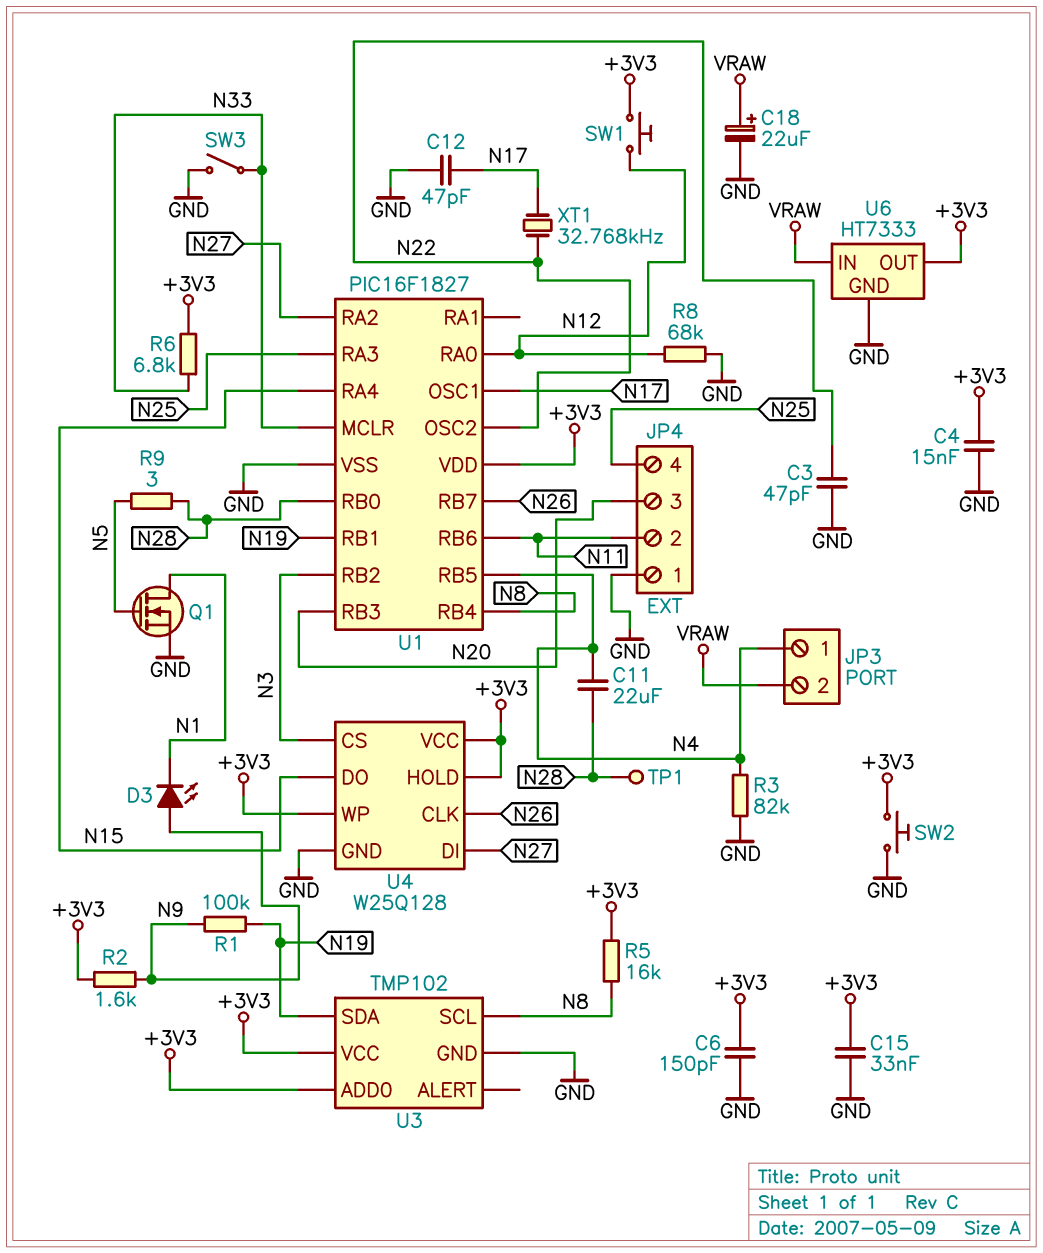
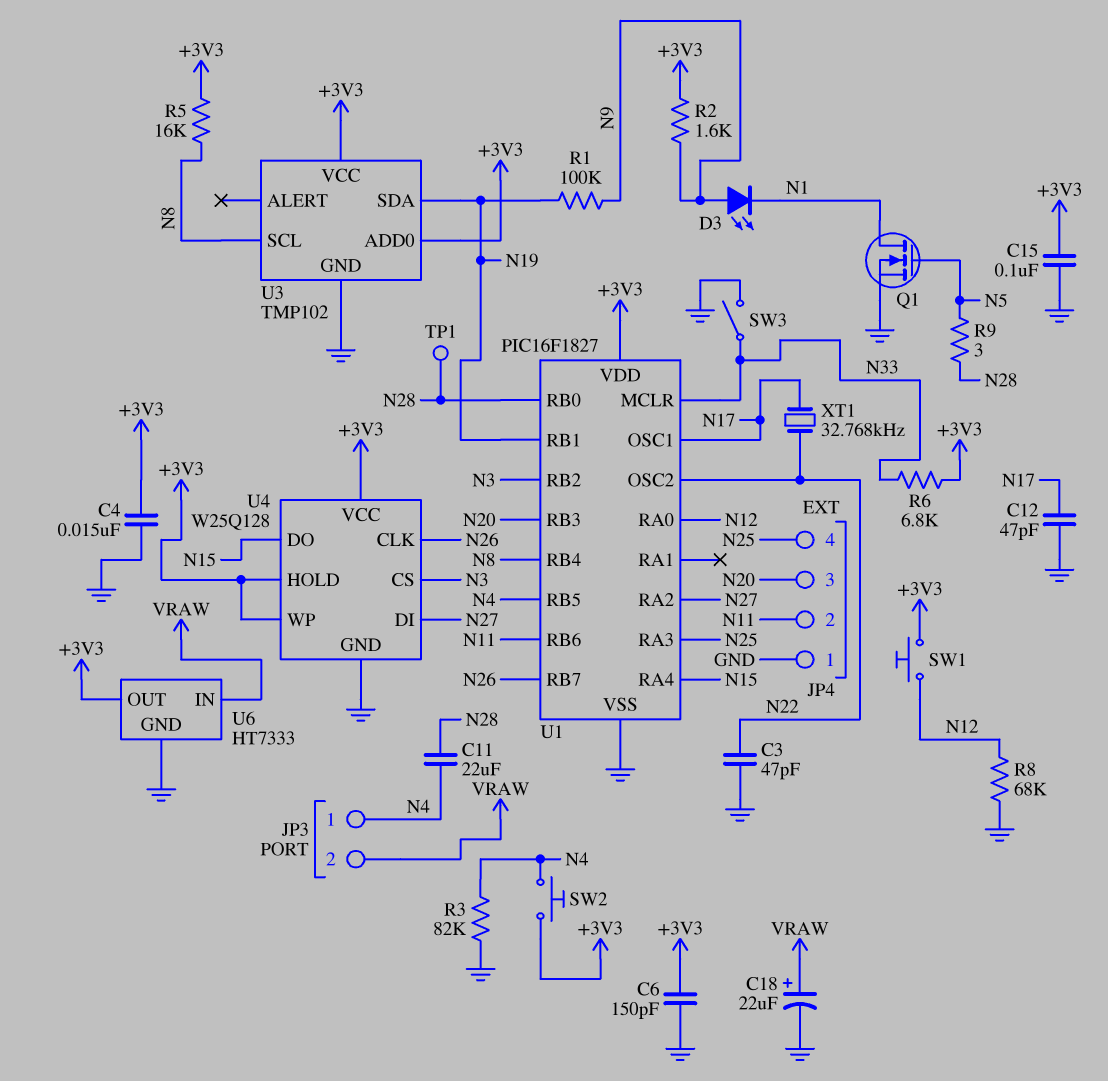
C15: 33nF (+3V3, GND) -> 100nF (+3V3, GND)
SW2: button (+3V3, GND) -> button (+3V3, N4)

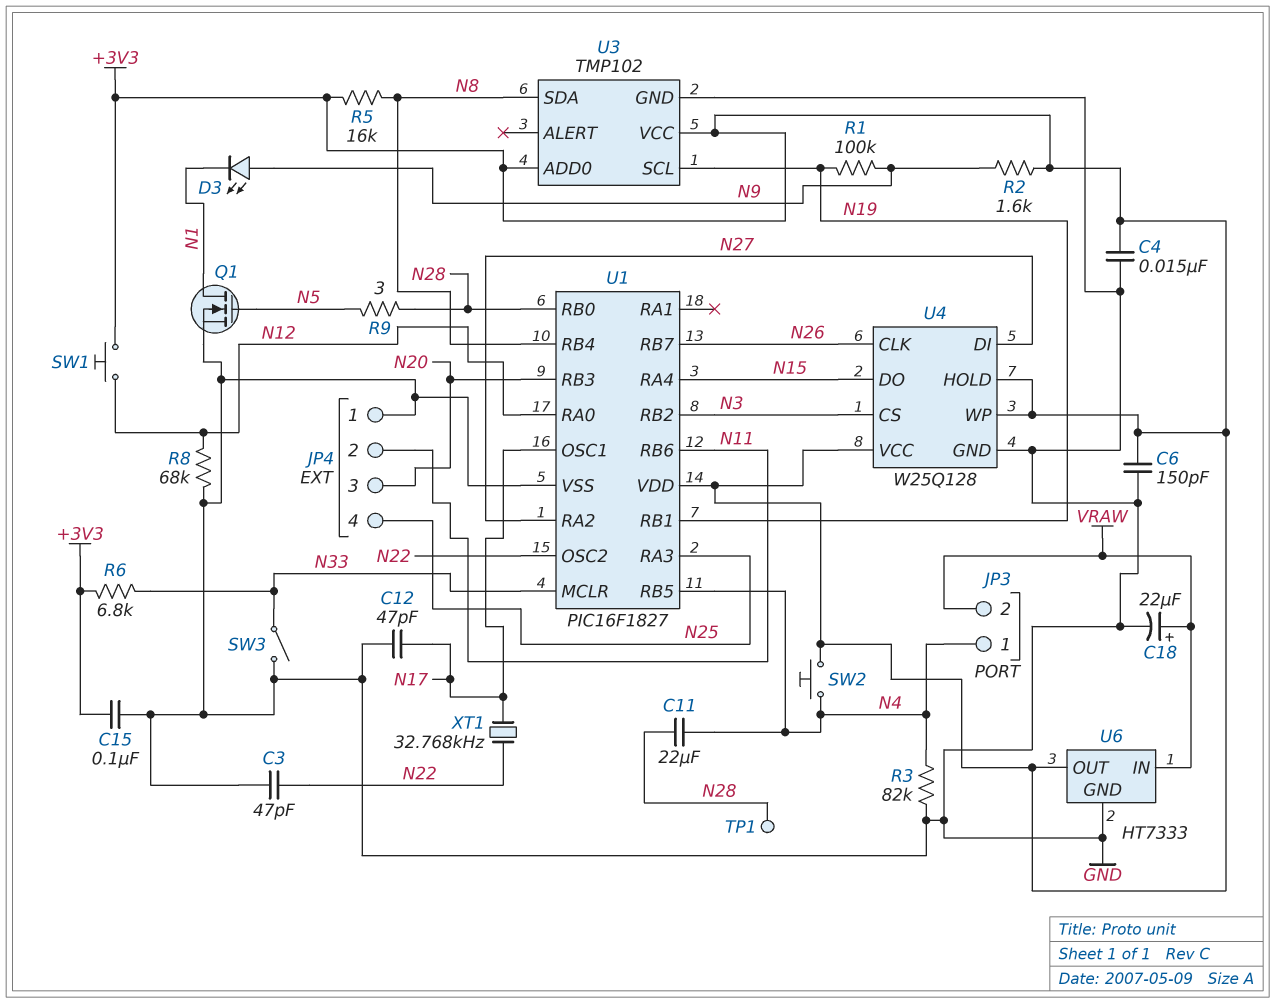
U3 pin SCL: N8 -> N19
U3 pin SDA: N19 -> N8

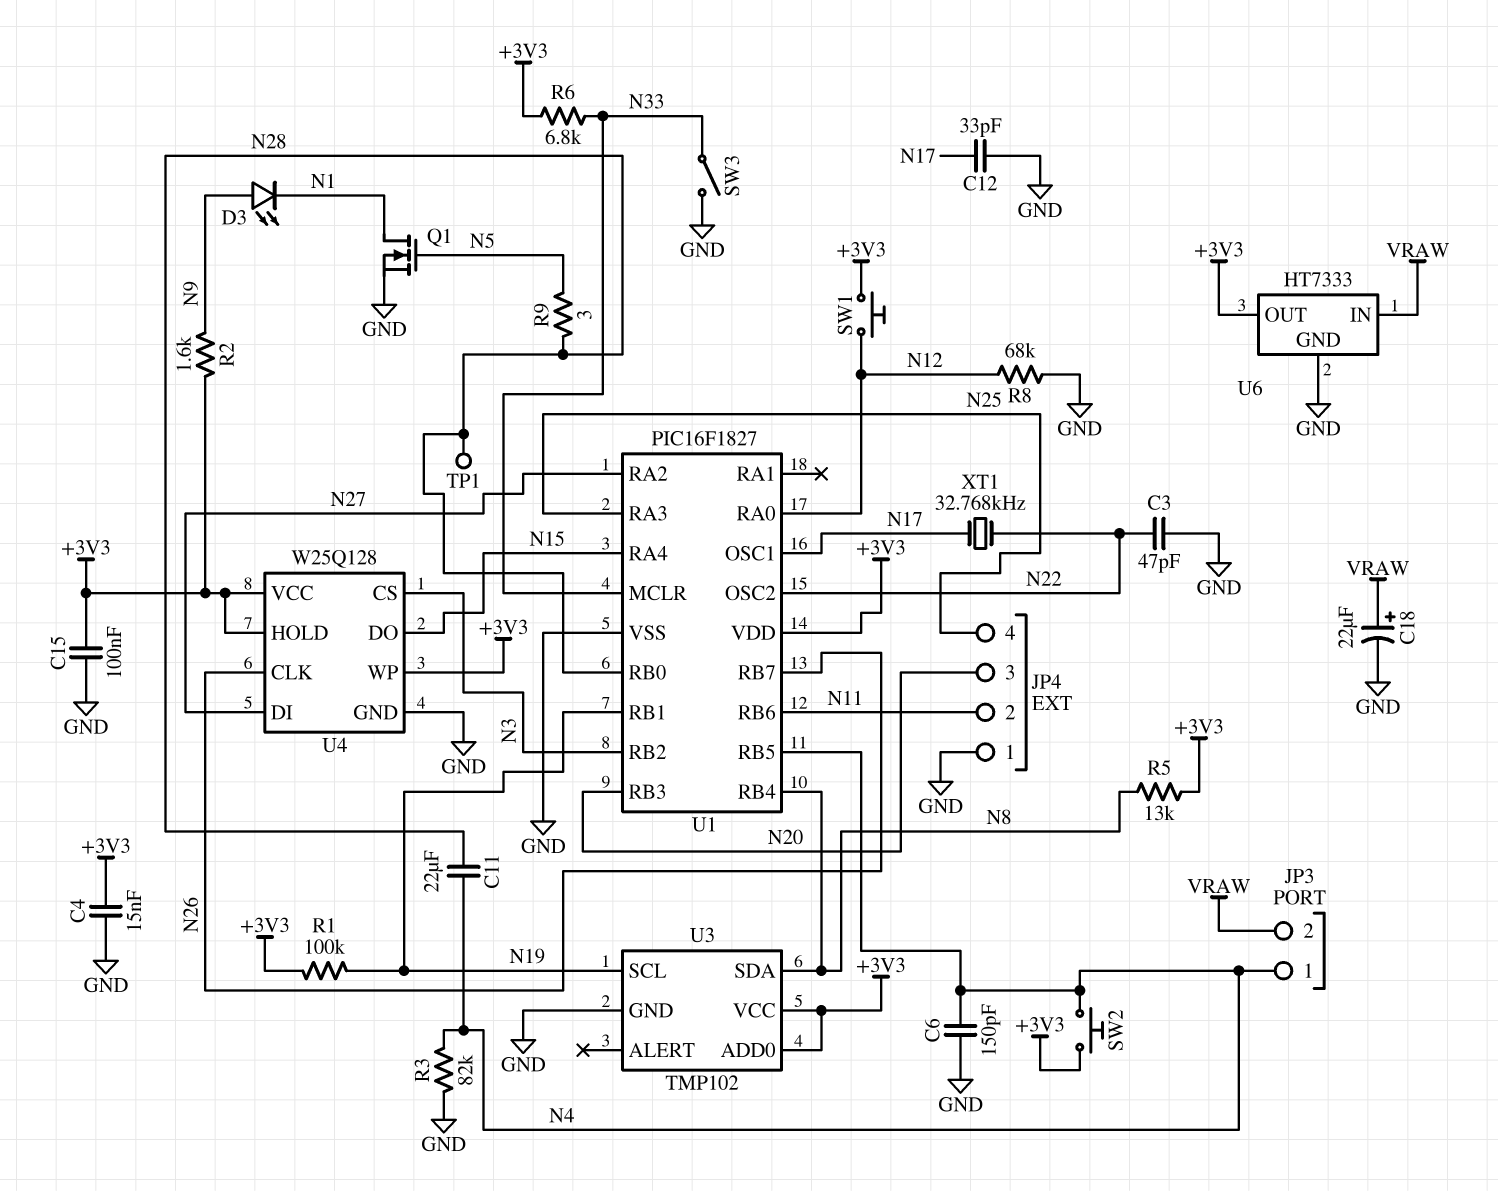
C6: 150pF (+3V3, GND) -> 150pF (GND, N4)
C12: 47pF (GND, N17) -> 33pF (GND, N17)
R1: 100k (N9, N19) -> 100k (+3V3, N19)
R5: 16k (+3V3, N8) -> 13k (+3V3, N8)

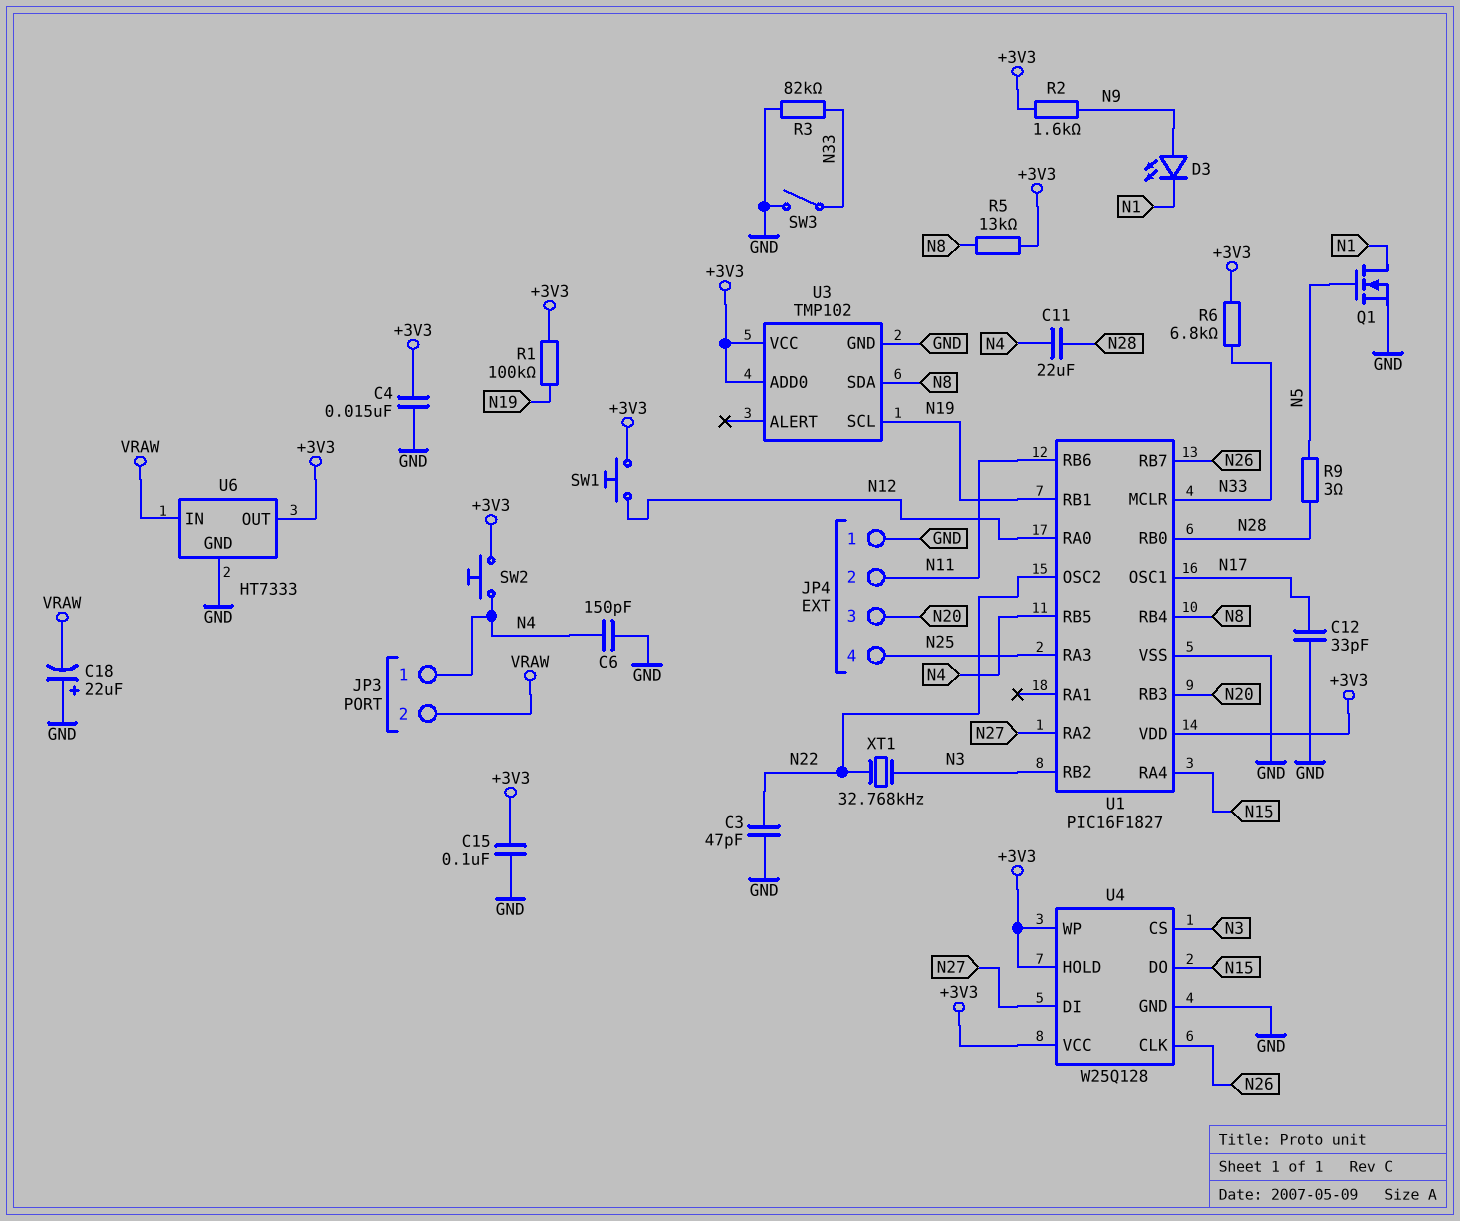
C18: 22uF (plus VRAW, minus GND) -> 22uF (plus GND, minus VRAW)
R3: 82k (GND, N4) -> 82k (GND, N33)
R8: 68k (GND, N12) -> none
TP1: test point (N28) -> none
XT1: 32.768kHz (N17, N22) -> 32.768kHz (N3, N22)

